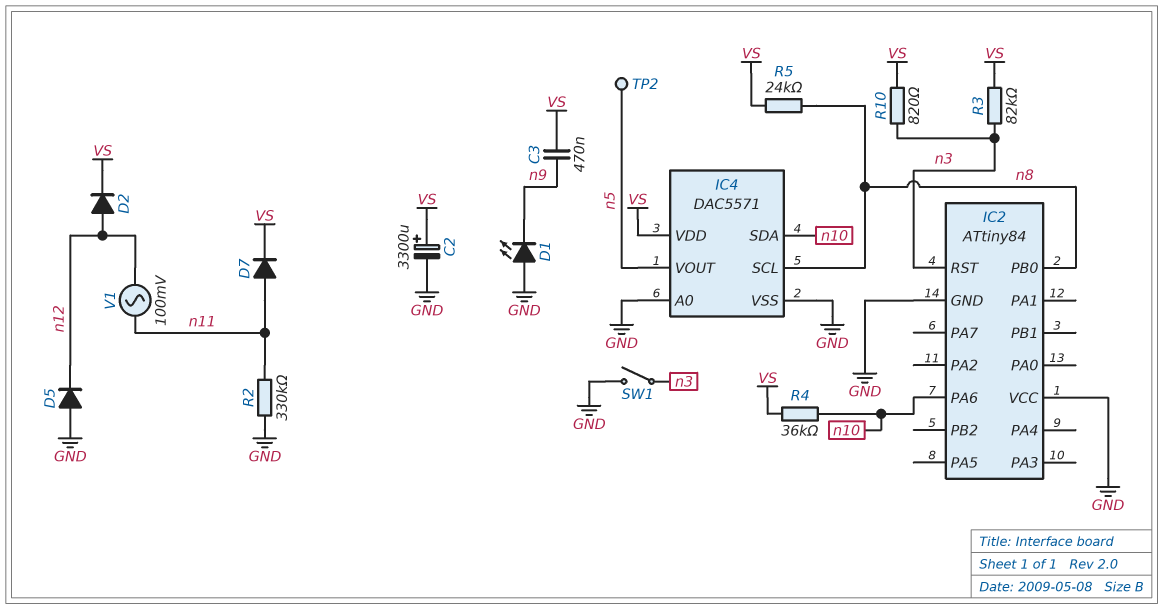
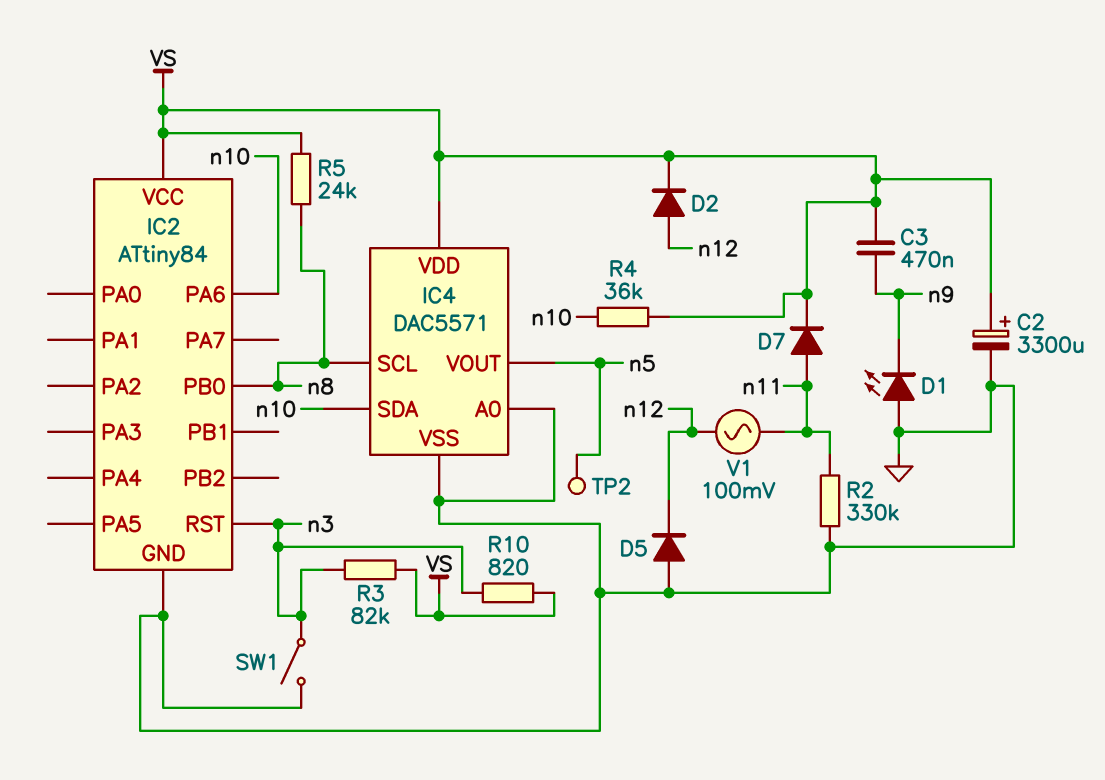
IC2 pin VCC: GND -> VS

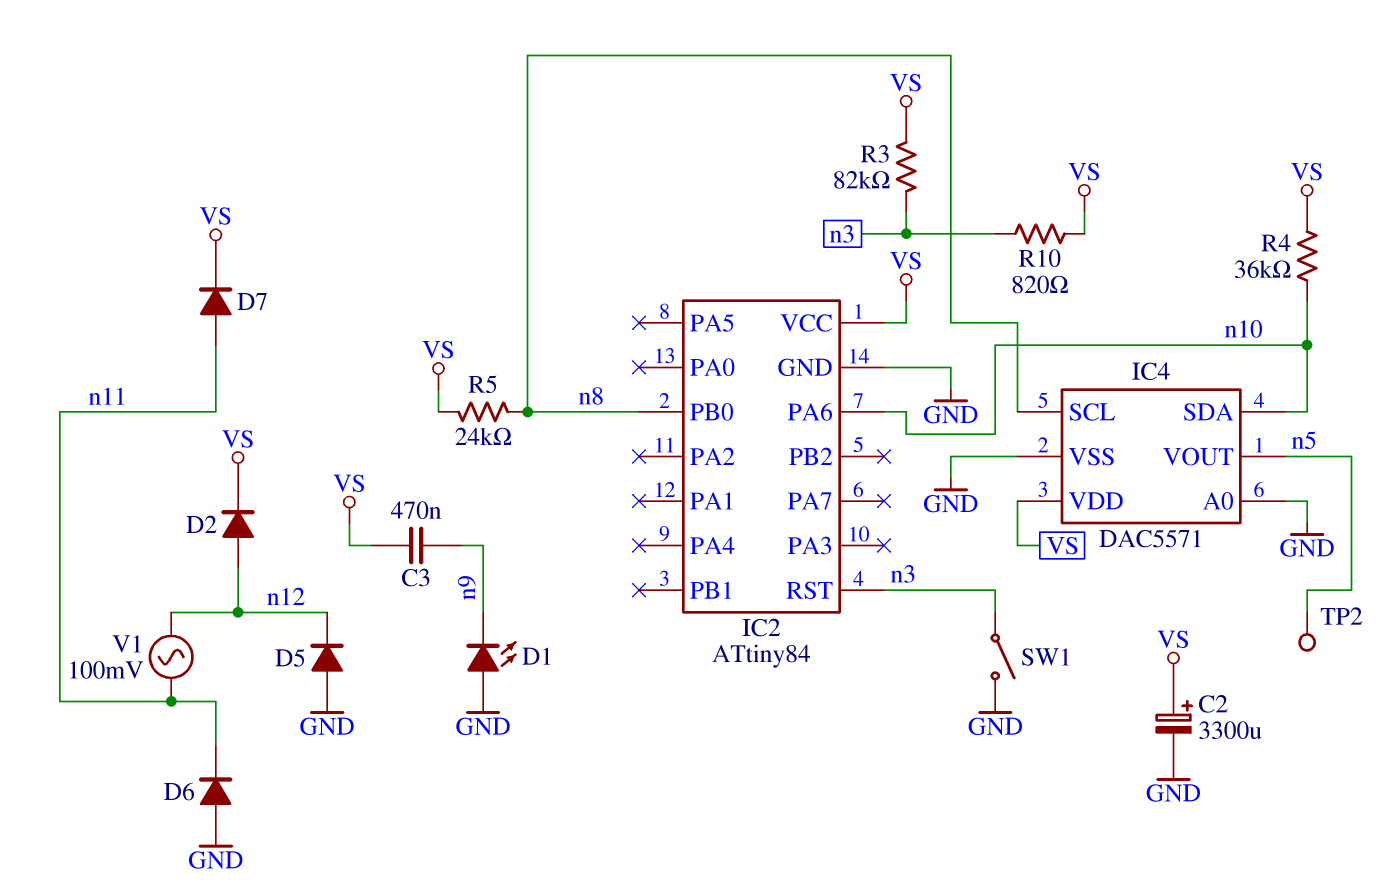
D6: none -> diode (A GND, K n11)
R2: 330k (GND, n11) -> none

